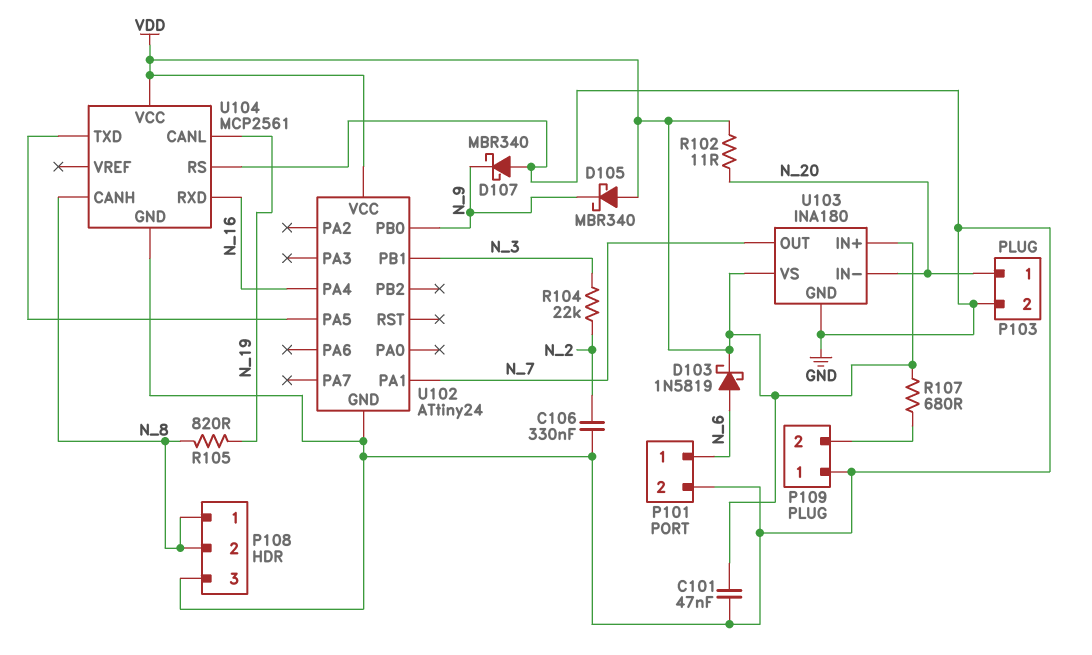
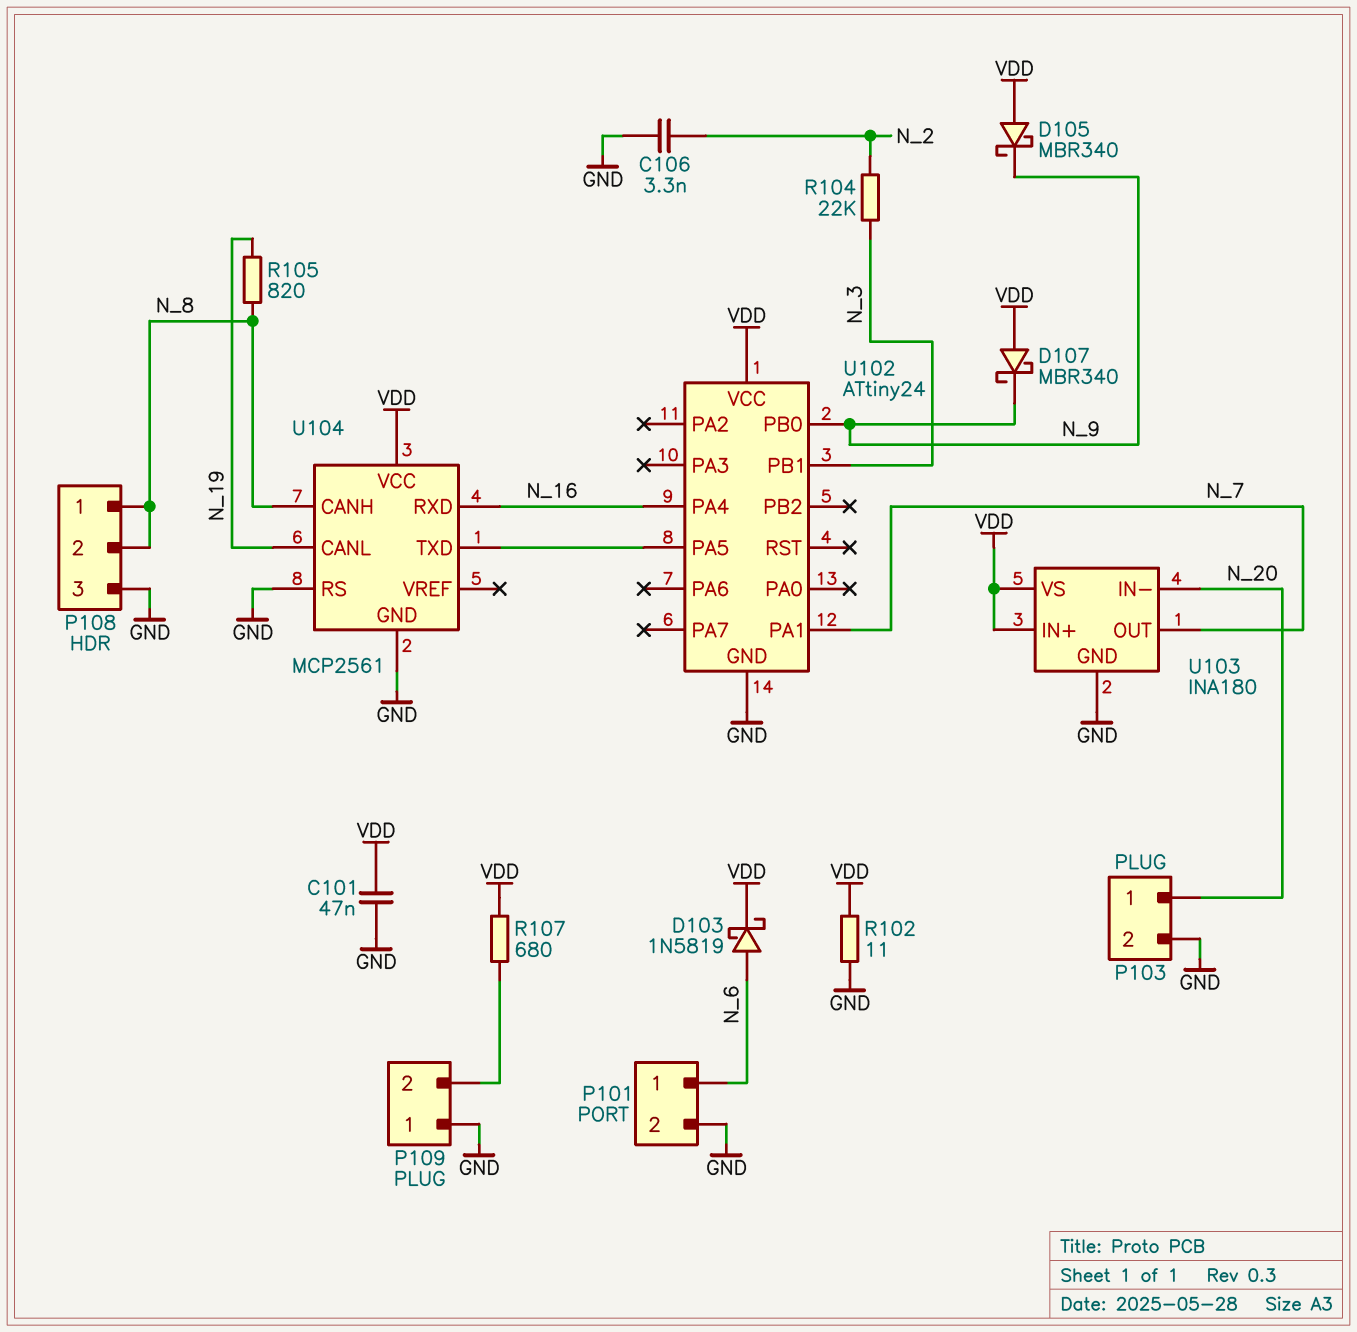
C106: 330nF (GND, N_2) -> 3.3nF (GND, N_2)
D107: schottky MBR340 (A GND, K N_9) -> schottky MBR340 (A VDD, K N_9)
R102: 11 (N_20, VDD) -> 11 (GND, VDD)

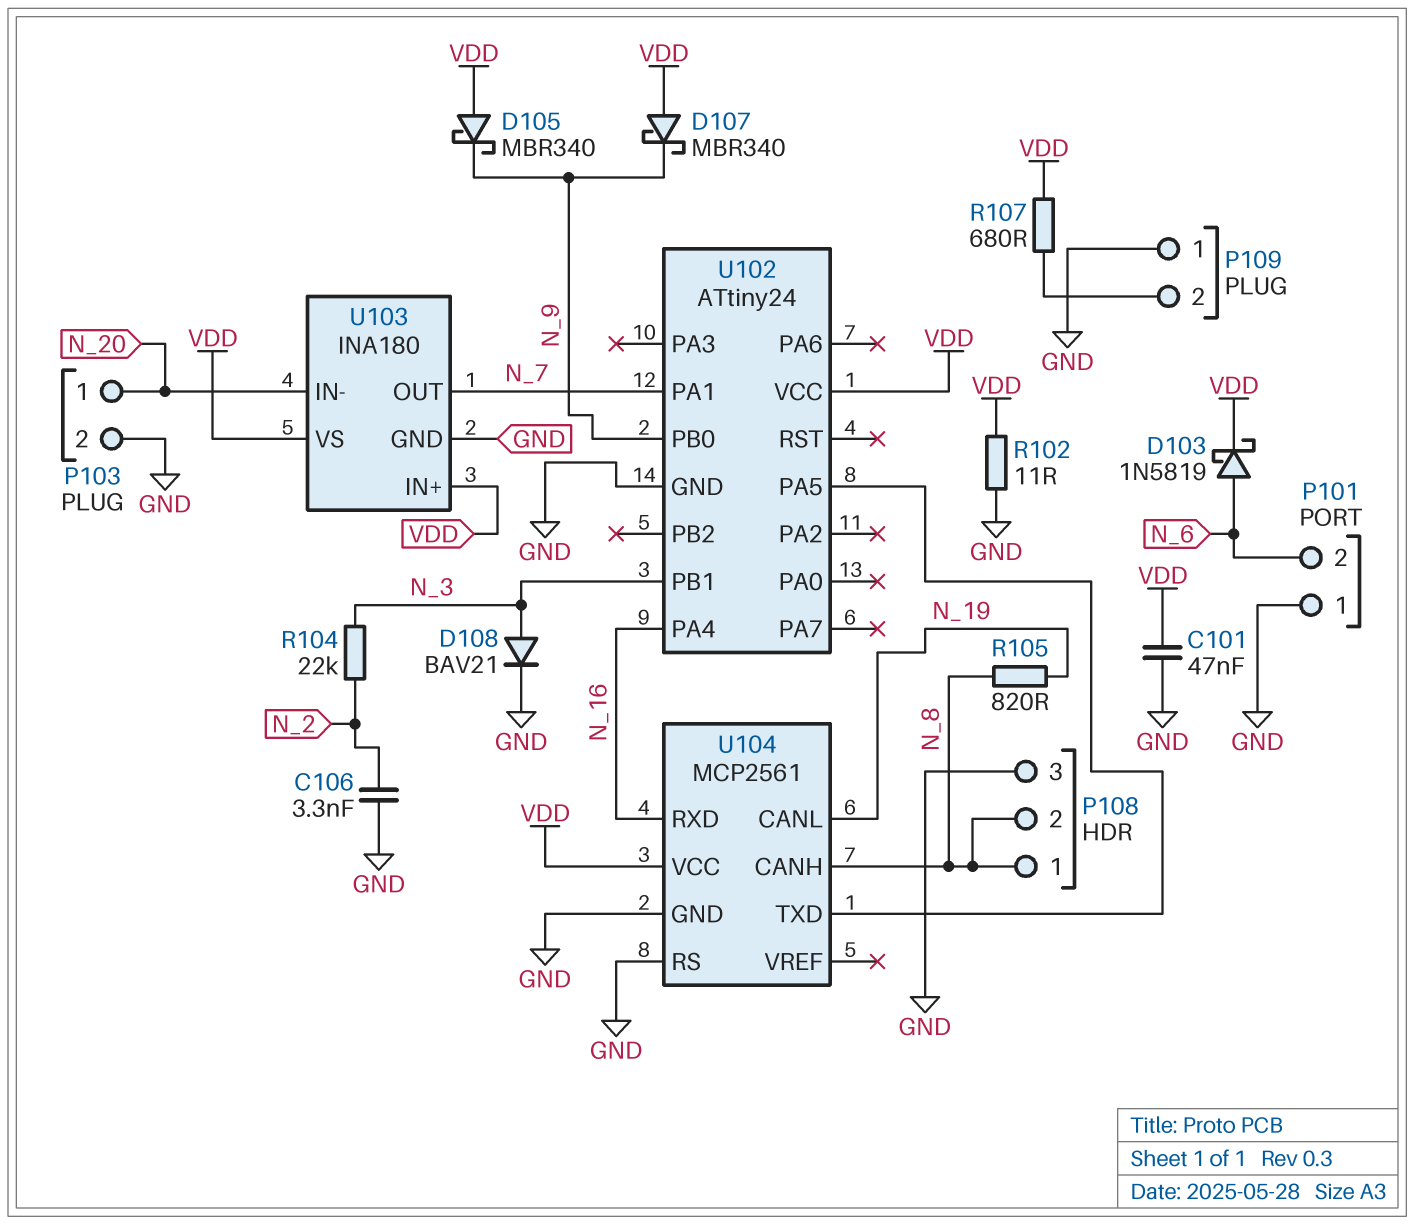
D108: none -> diode BAV21 (A N_3, K GND)
P101 pin 1: N_6 -> GND
P101 pin 2: GND -> N_6

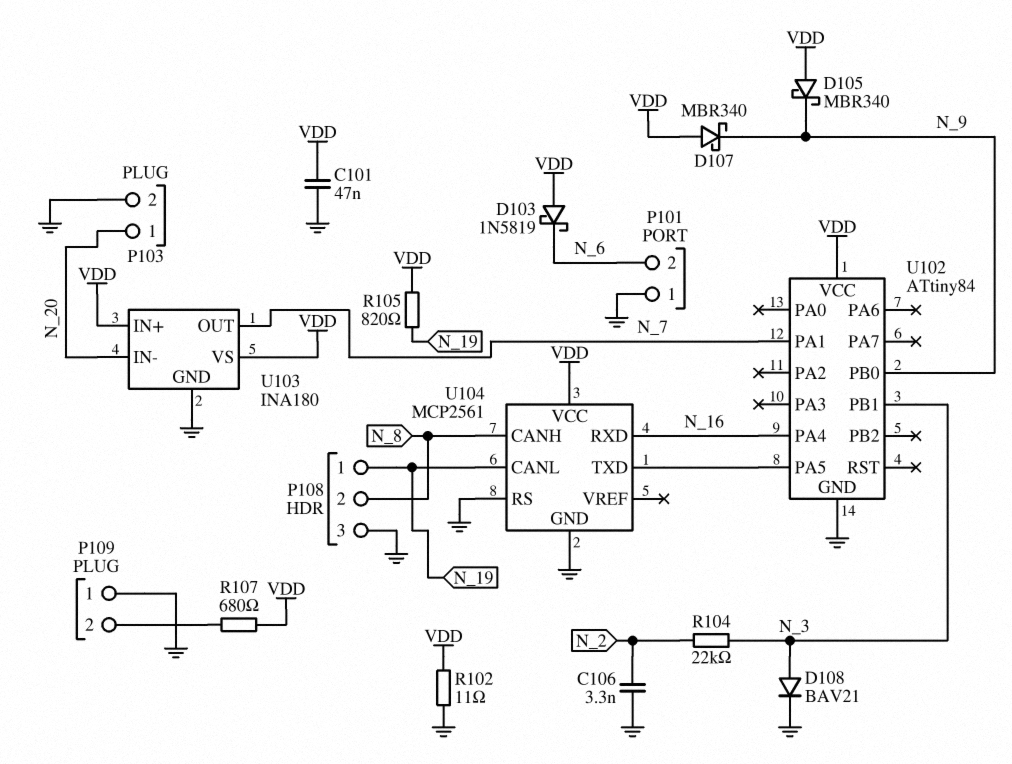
D103: schottky 1N5819 (A N_6, K VDD) -> schottky 1N5819 (A VDD, K N_6)
P108 pin 1: N_8 -> N_19
R105: 820 (N_8, N_19) -> 820 (N_19, VDD)
U102: ATtiny24 -> ATtiny84

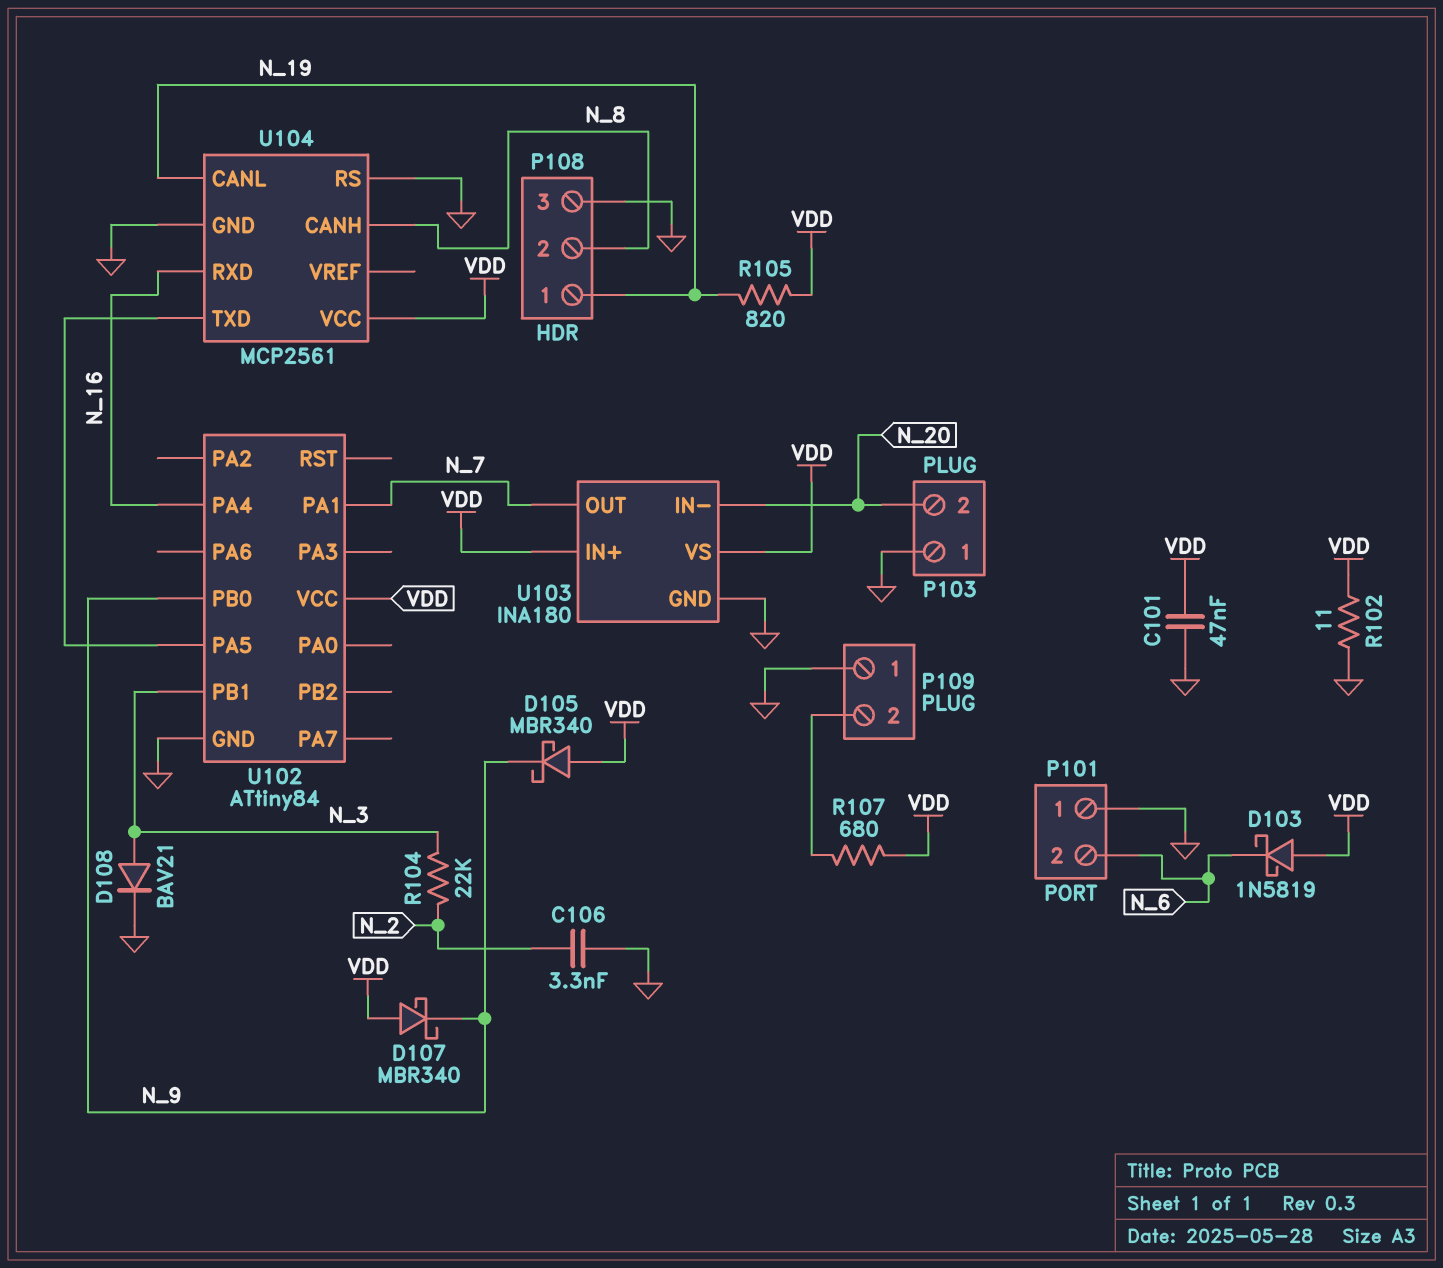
P103 pin 1: N_20 -> GND
P103 pin 2: GND -> N_20

